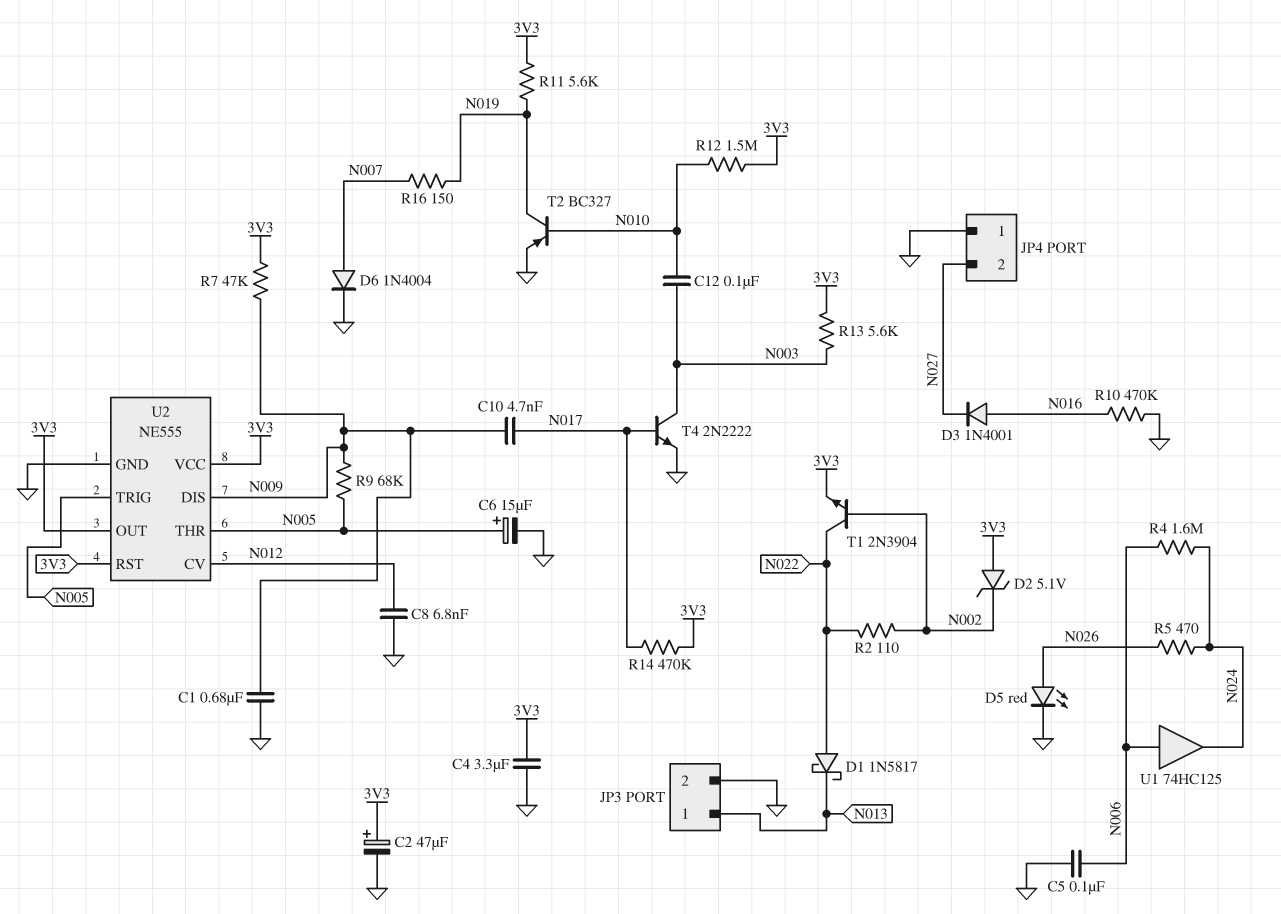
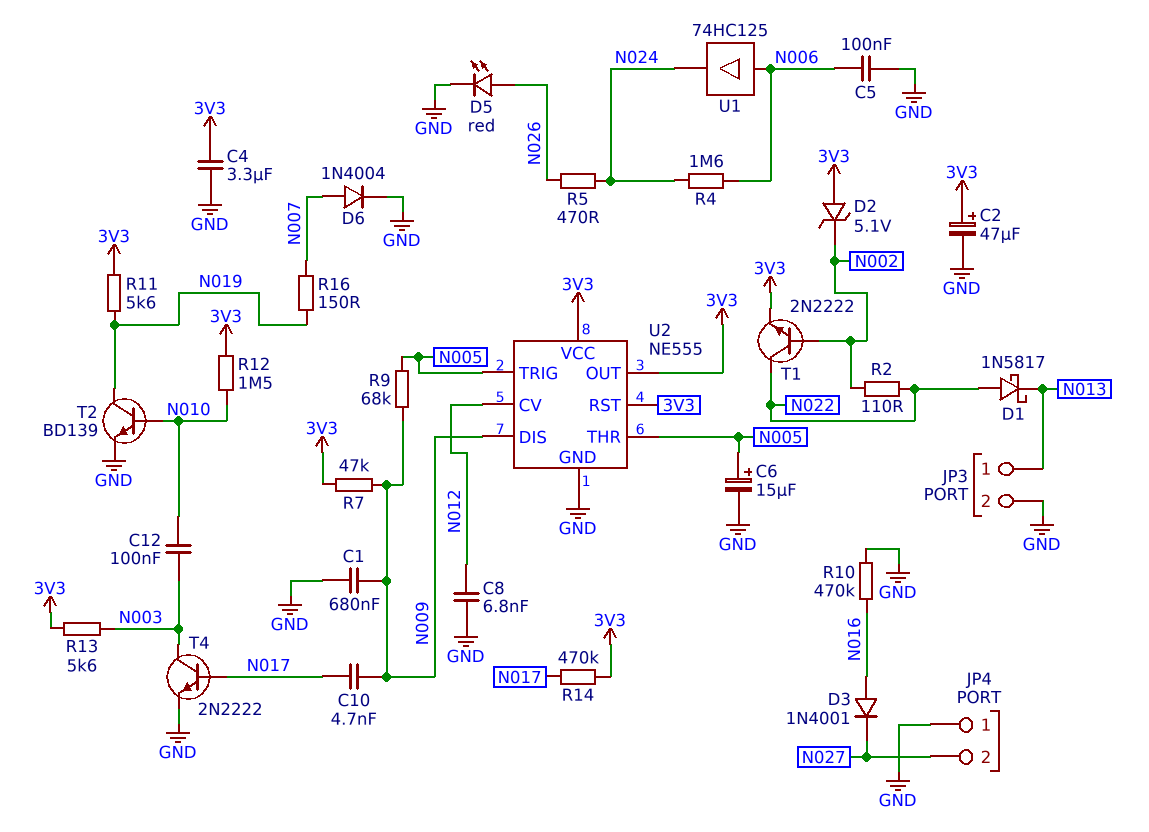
T1: NPN 2N3904 (B N002, C N022, E 3V3) -> NPN 2N2222 (B N002, C N022, E 3V3)
T2: PNP BC327 (B N010, C N019, E GND) -> NPN BD139 (B N010, C N019, E GND)

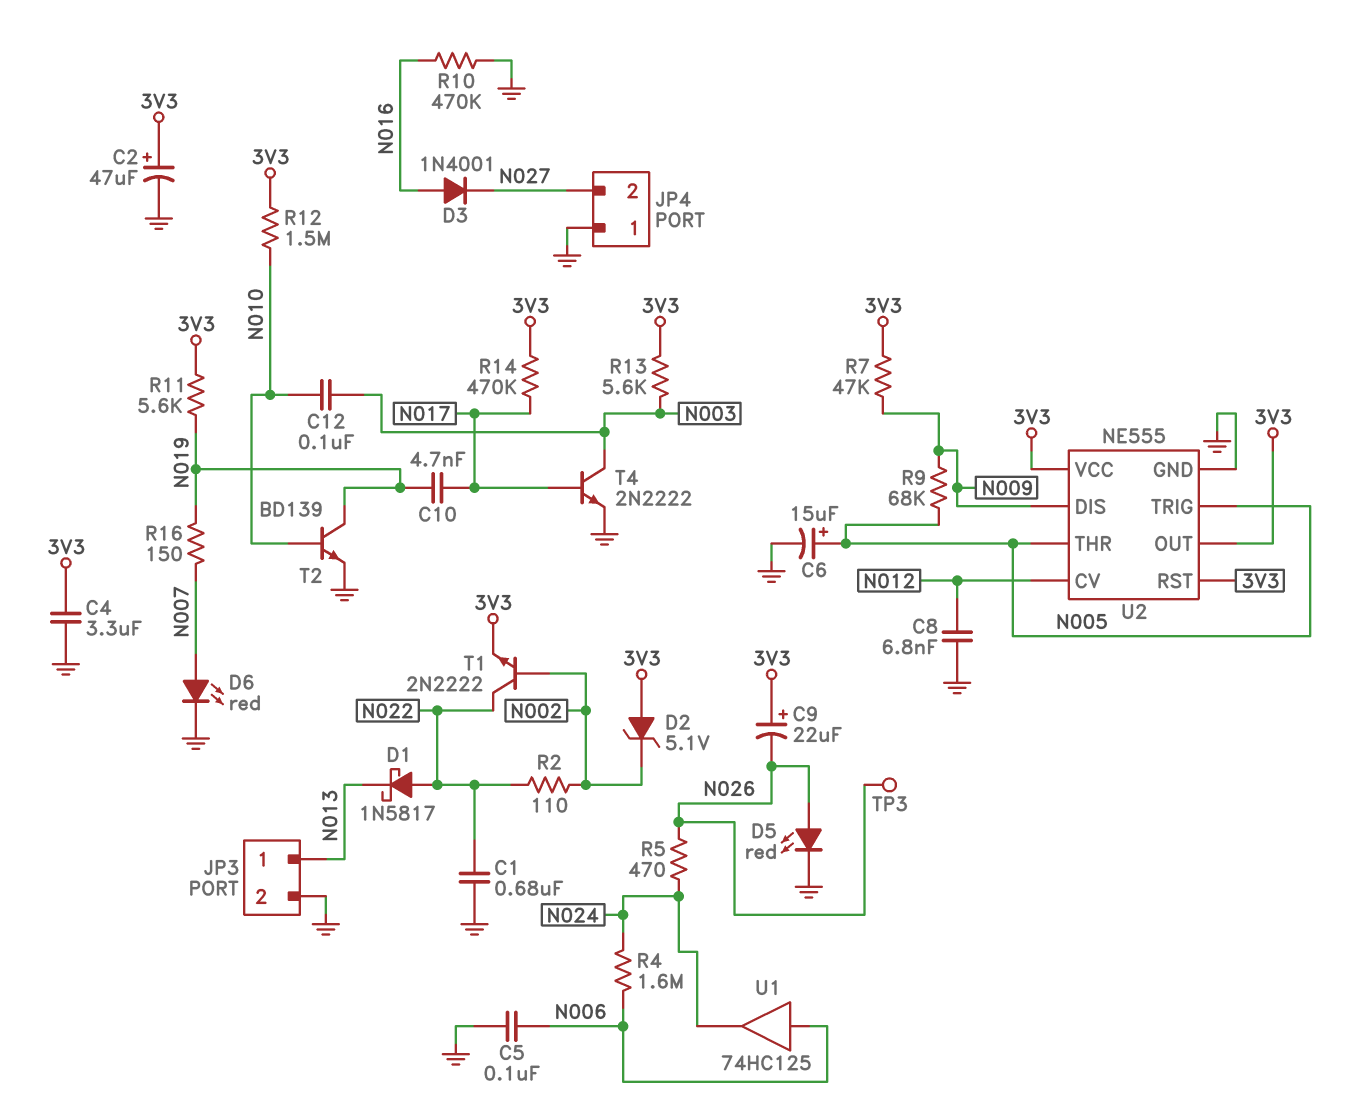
C1: 680nF (GND, N009) -> 680nF (GND, N022)
C9: none -> 22uF (plus 3V3, minus N026)
C10: 4.7nF (N009, N017) -> 4.7nF (N017, N019)
D6: diode 1N4004 (A N007, K GND) -> LED red (A N007, K GND)
TP3: none -> test point (N026)

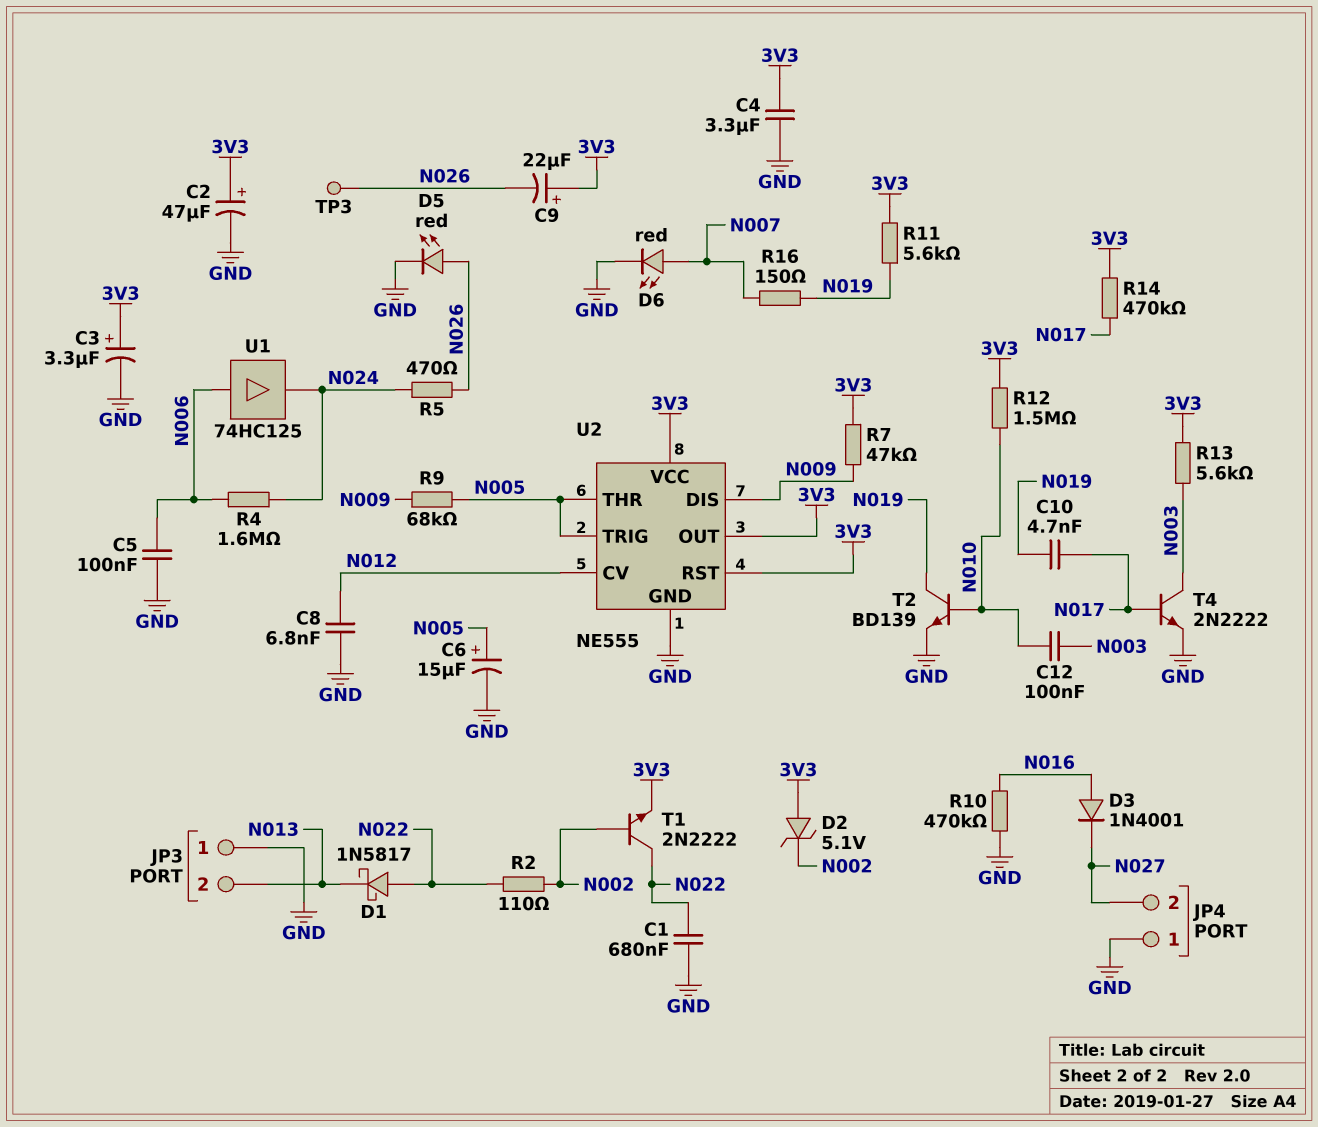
C3: none -> 3.3uF (plus 3V3, minus GND)
JP3 pin 1: N013 -> GND
JP3 pin 2: GND -> N013

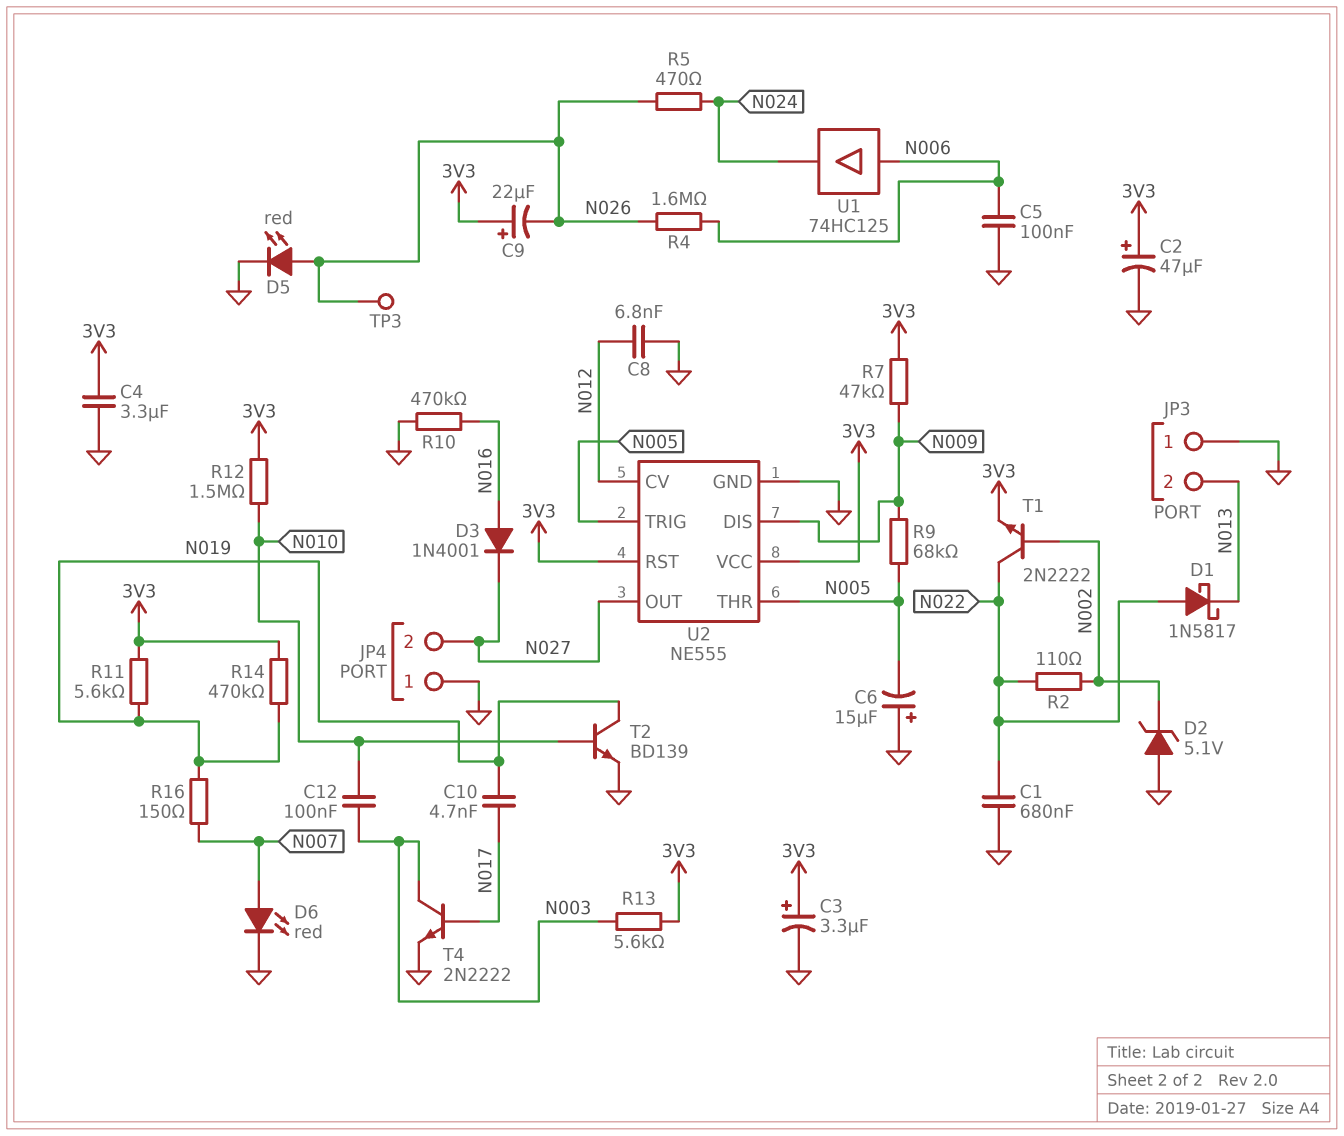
C6: 15uF (plus N005, minus GND) -> 15uF (plus GND, minus N005)
D2: zener 5.1V (A 3V3, K N002) -> zener 5.1V (A GND, K N002)
R4: 1.6M (N006, N024) -> 1.6M (N006, N026)
R14: 470k (3V3, N017) -> 470k (3V3, N019)
U2 pin OUT: 3V3 -> N027

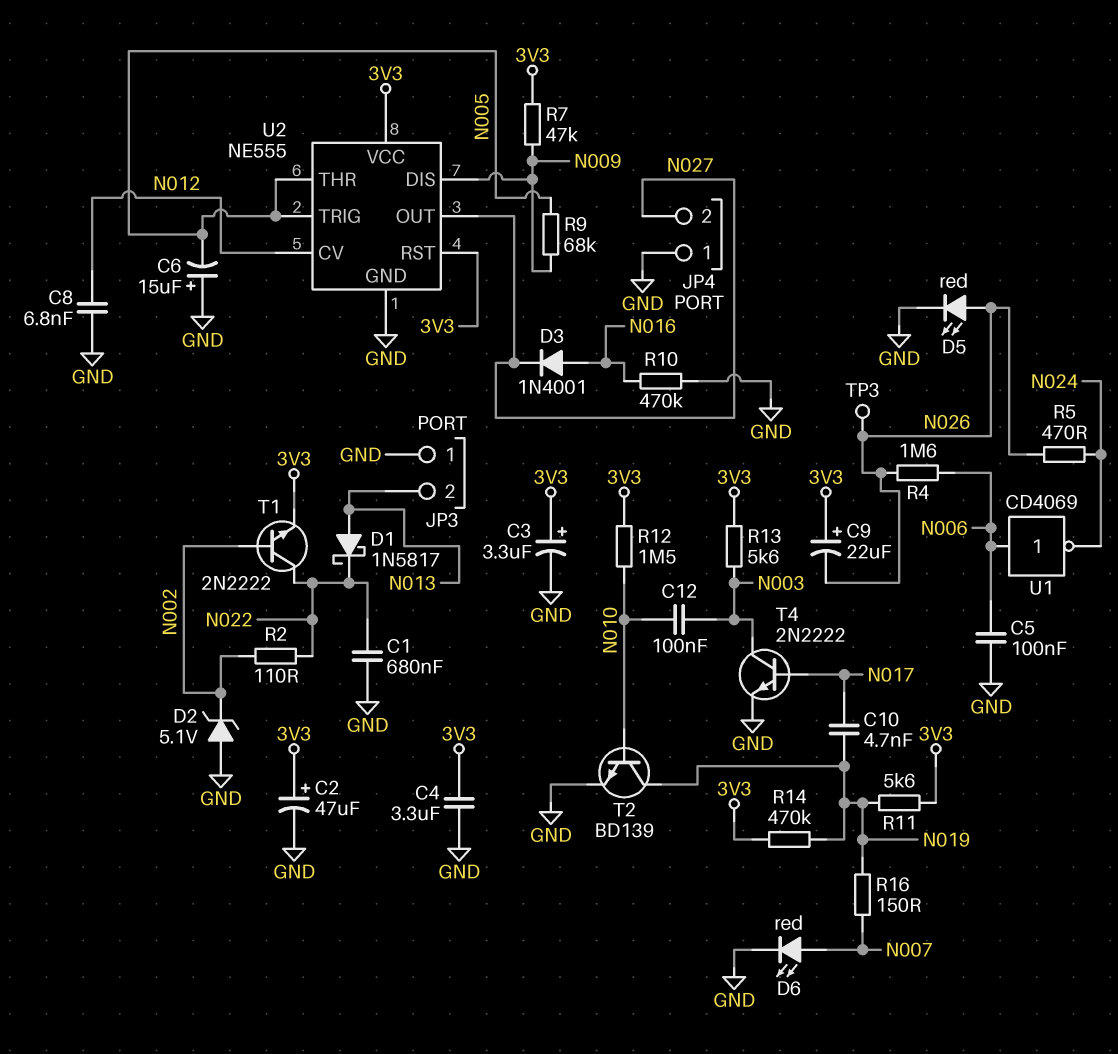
D1: schottky 1N5817 (A N022, K N013) -> schottky 1N5817 (A N013, K N022)
U1: buffer 74HC125 (in N006, out N024) -> NOT CD4069 (in N006, out N024)

